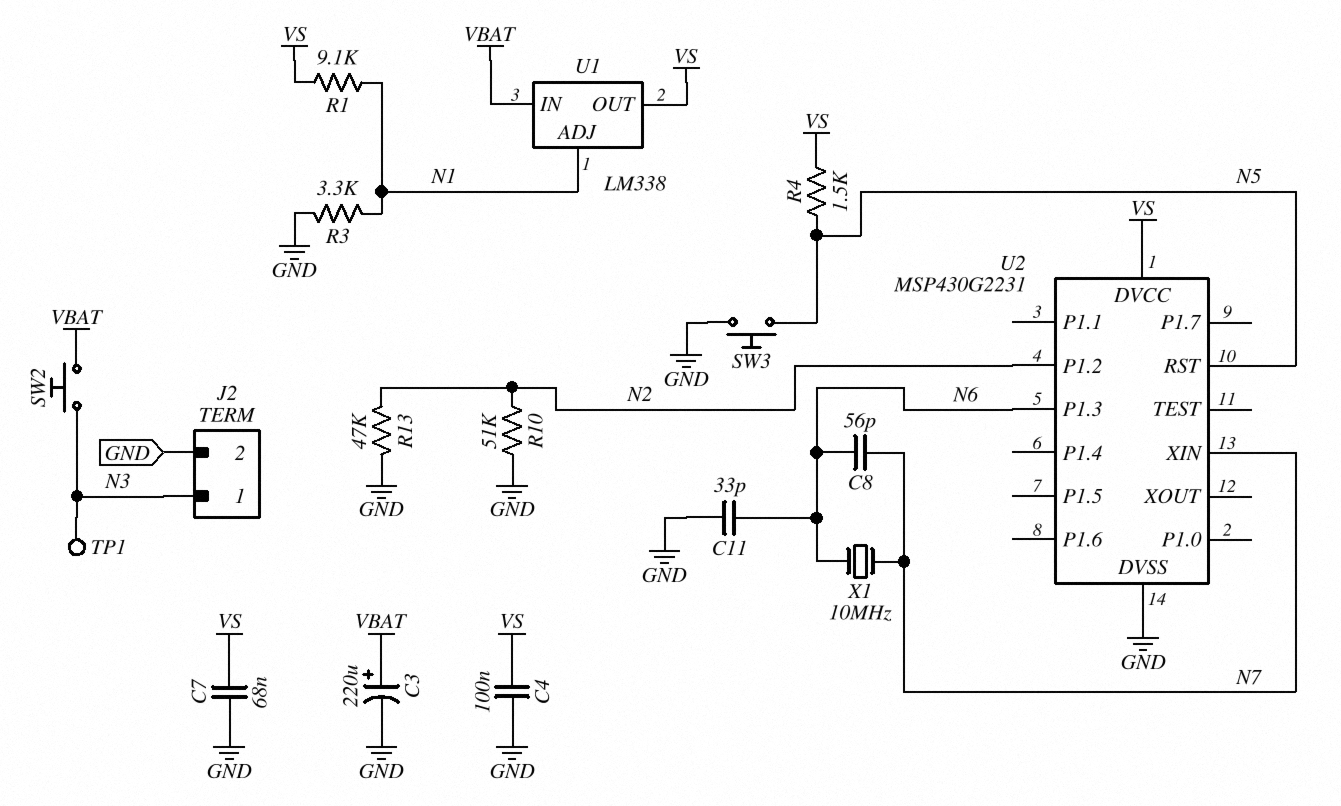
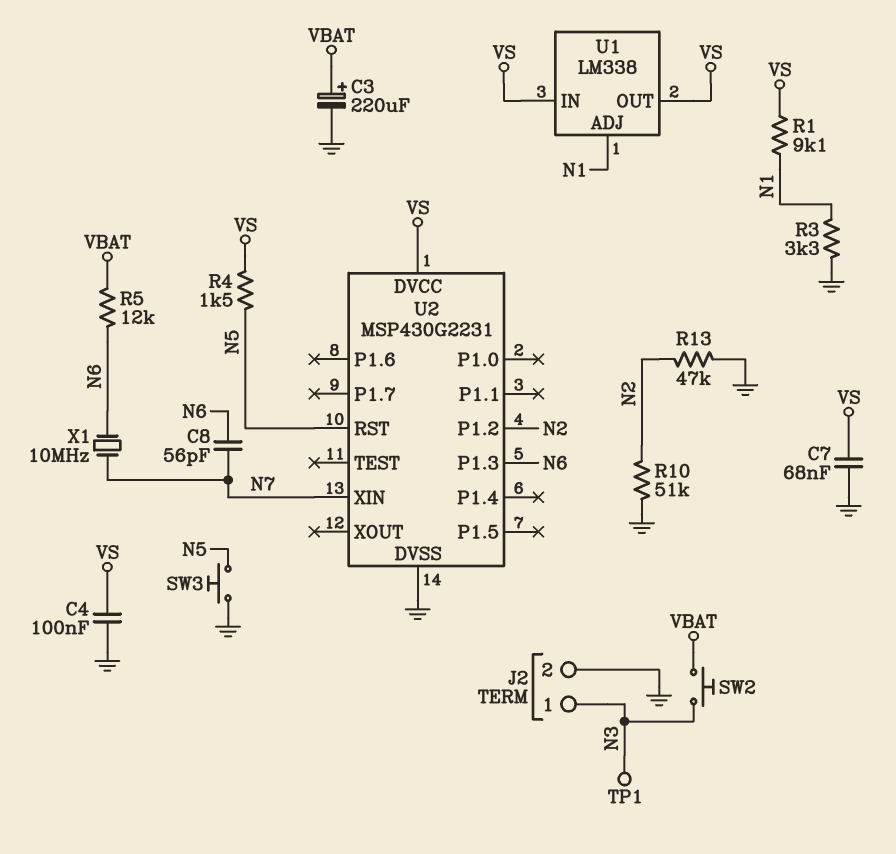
C11: 33pF (GND, N6) -> none
R5: none -> 12k (N6, VBAT)
U1 pin IN: VBAT -> VS

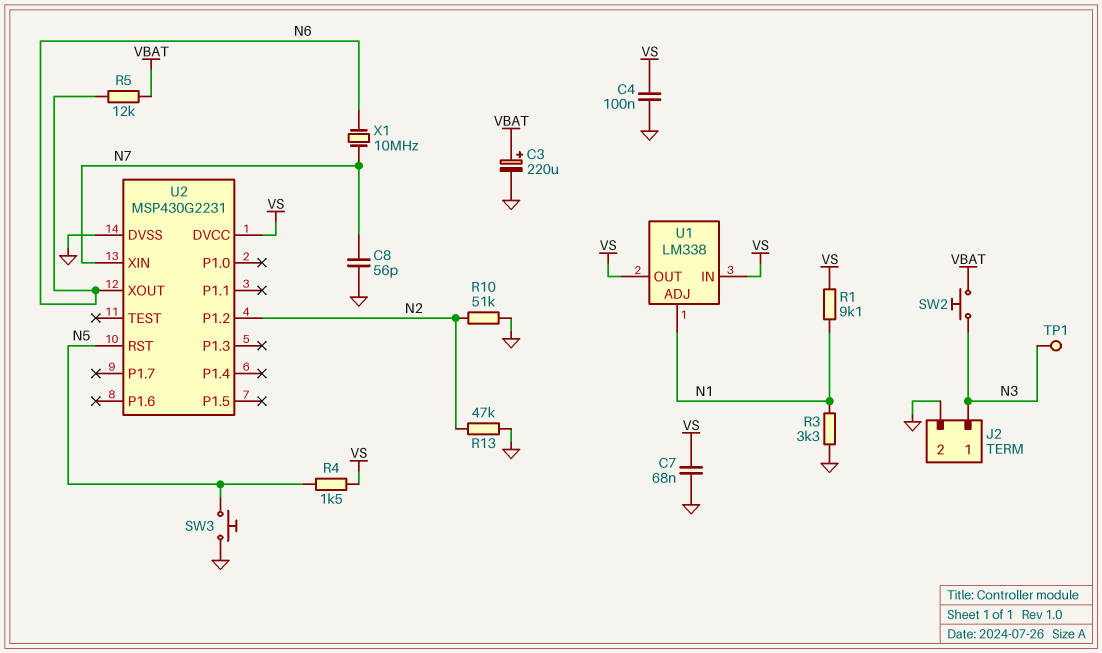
C8: 56pF (N6, N7) -> 56pF (GND, N7)
U2 pin P1.3: N6 -> none
U2 pin XOUT: none -> N6

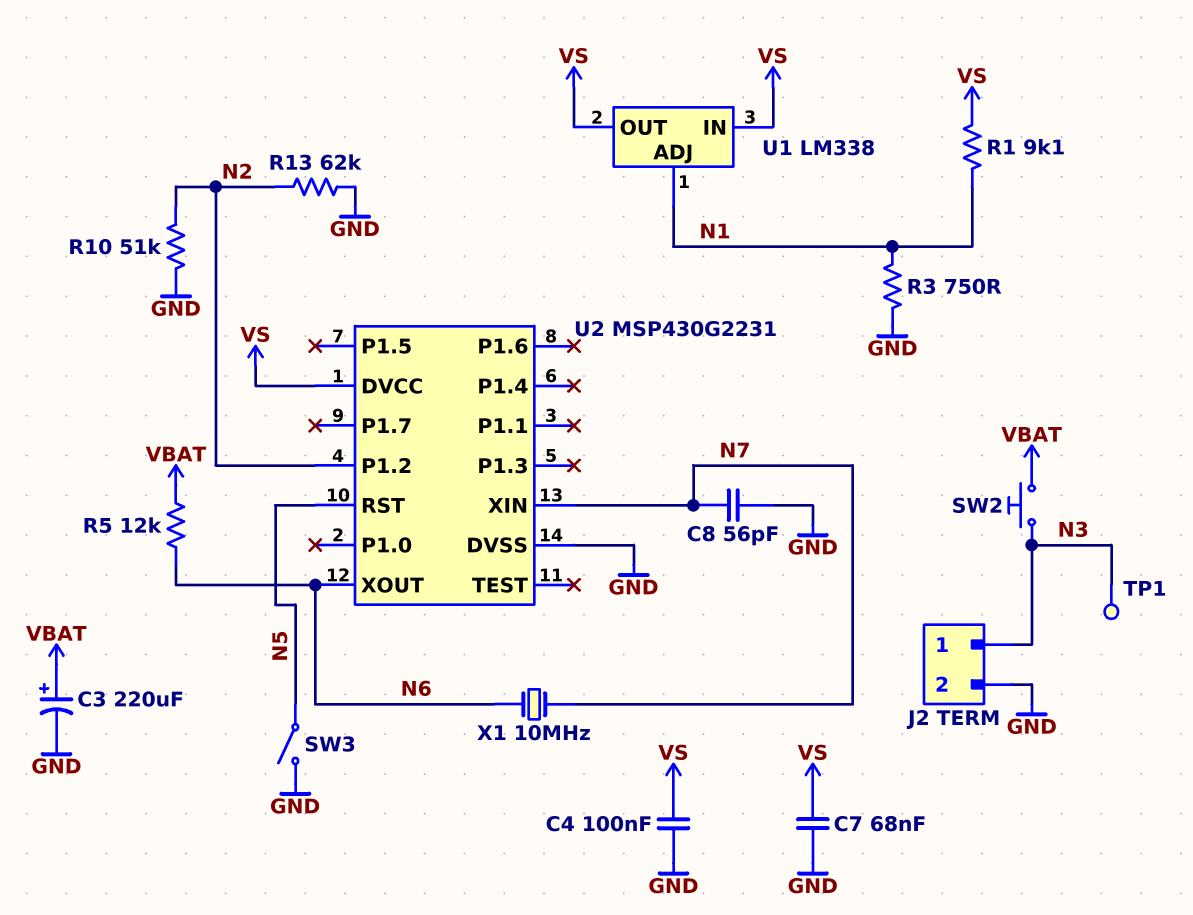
R3: 3.3k (GND, N1) -> 750 (GND, N1)
R4: 1.5k (N5, VS) -> none
R13: 47k (GND, N2) -> 62k (GND, N2)
SW3: button (GND, N5) -> switch (GND, N5)

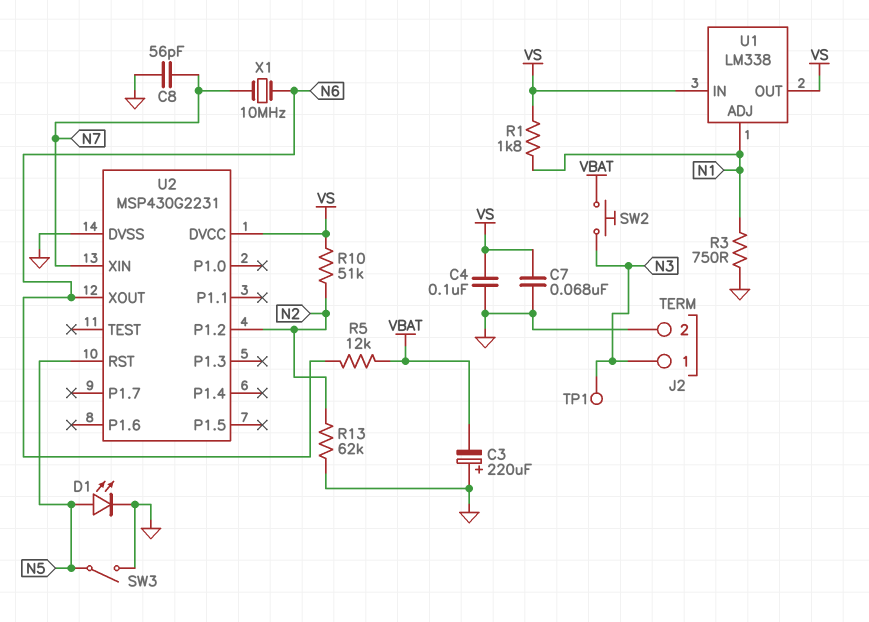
C3: 220uF (plus VBAT, minus GND) -> 220uF (plus GND, minus VBAT)
D1: none -> LED (A N5, K GND)
R1: 9.1k (N1, VS) -> 1.8k (N1, VS)
R10: 51k (GND, N2) -> 51k (N2, VS)

